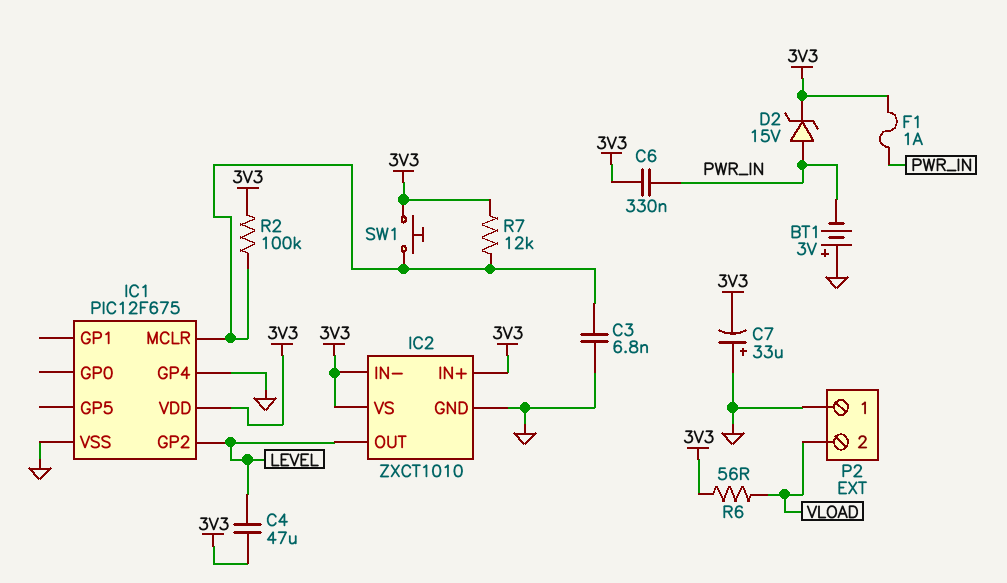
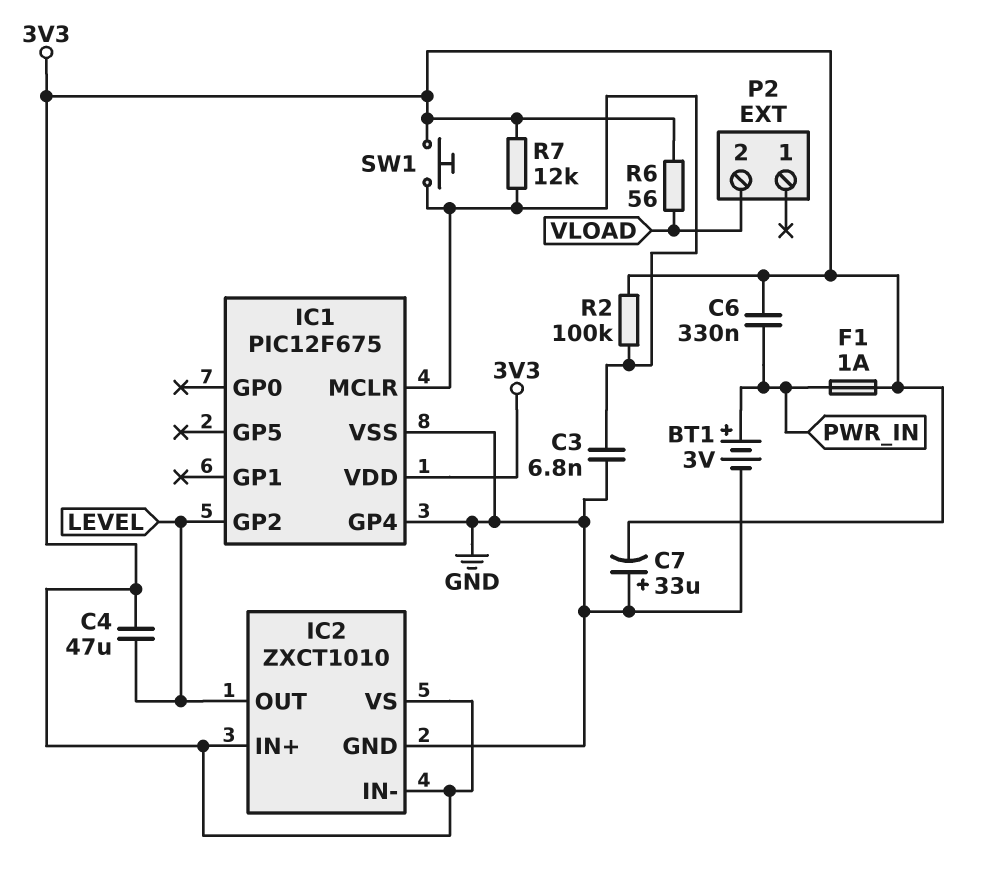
BT1: 3V (plus GND, minus PWR_IN) -> 3V (plus PWR_IN, minus GND)
D2: zener 15V (A PWR_IN, K 3V3) -> none
P2 pin 1: GND -> none

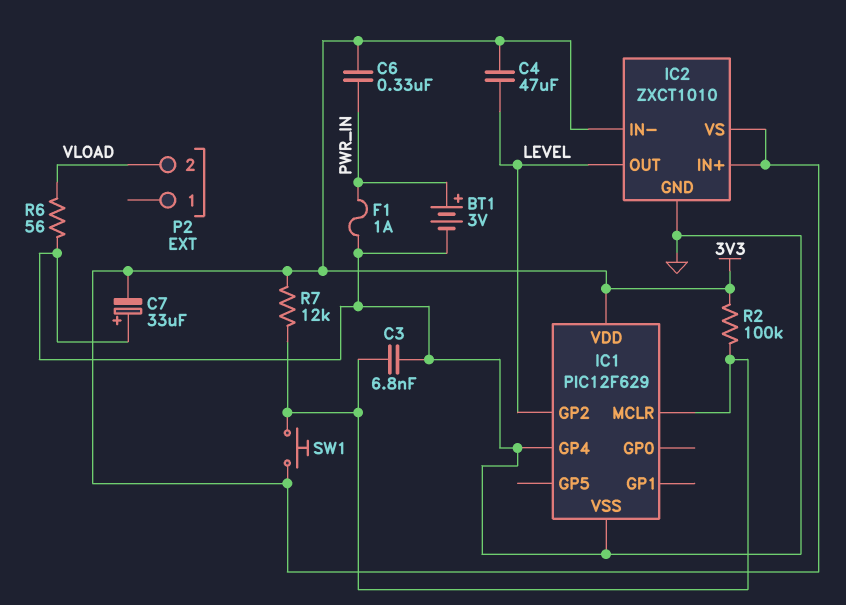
F1: 1A (3V3, PWR_IN) -> 1A (GND, PWR_IN)
IC1: PIC12F675 -> PIC12F629
R6: 56 (3V3, VLOAD) -> 56 (GND, VLOAD)

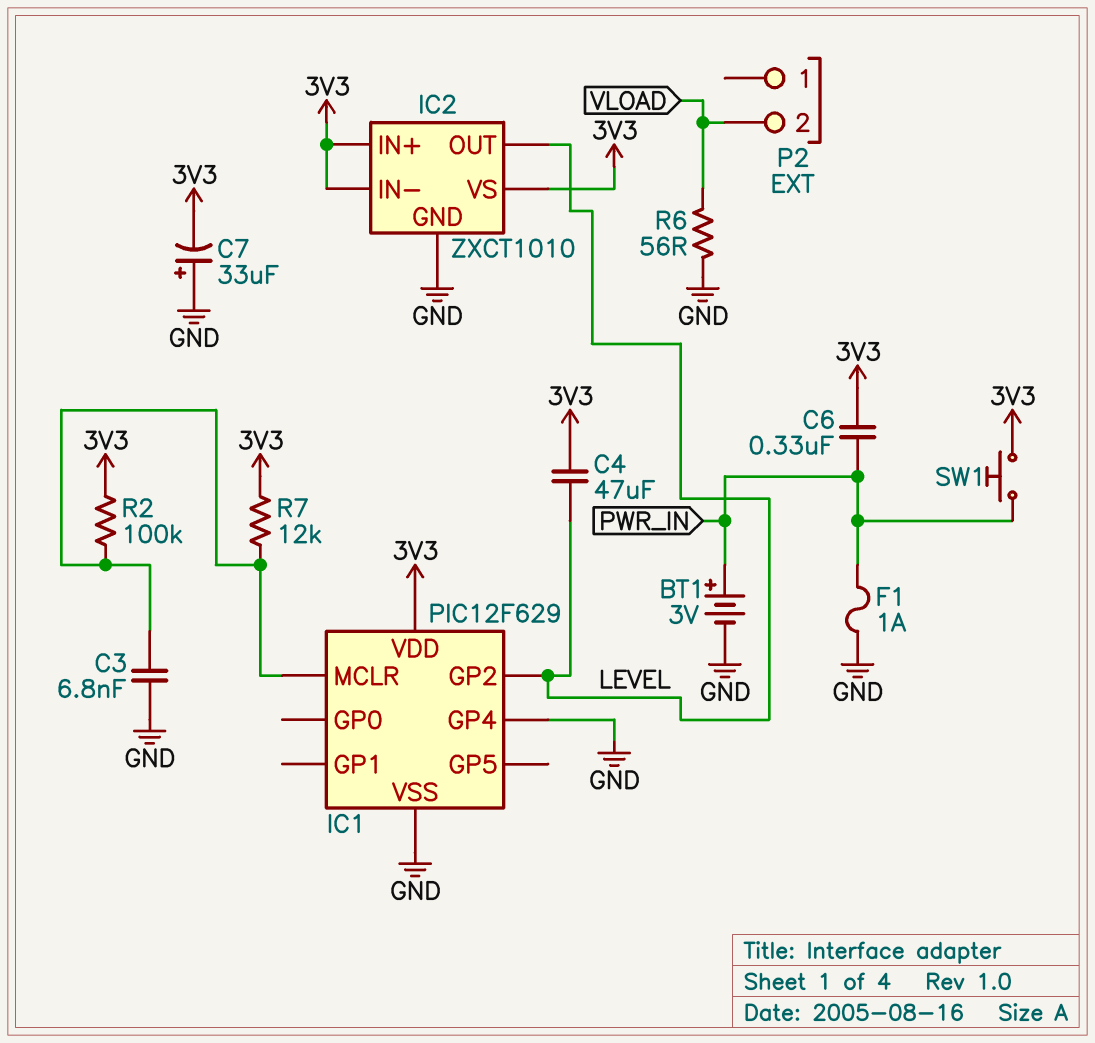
SW1: button (3V3, IC1/MCLR) -> button (3V3, PWR_IN)

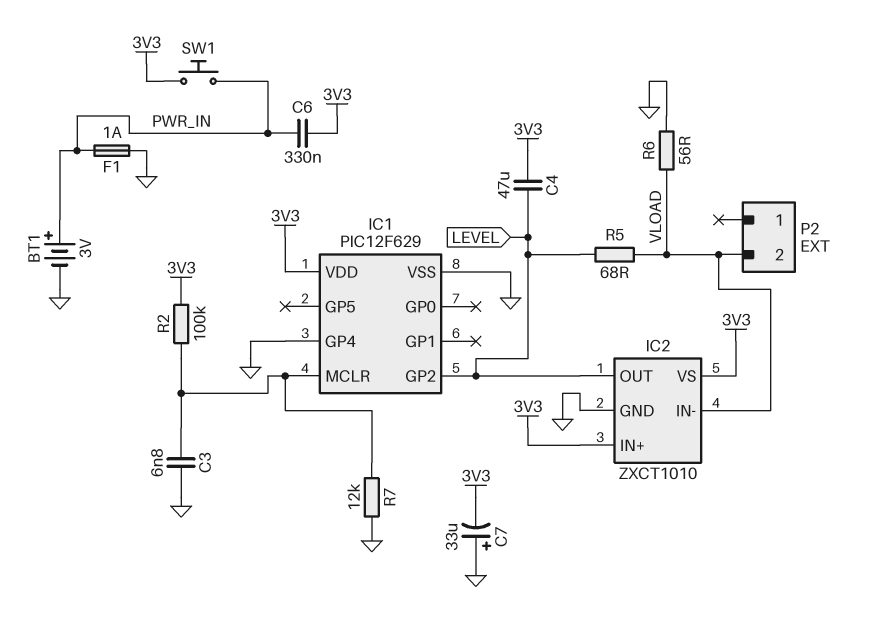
IC2 pin IN-: 3V3 -> VLOAD
R5: none -> 68 (LEVEL, VLOAD)
R7: 12k (3V3, IC1/MCLR) -> 12k (GND, IC1/MCLR)

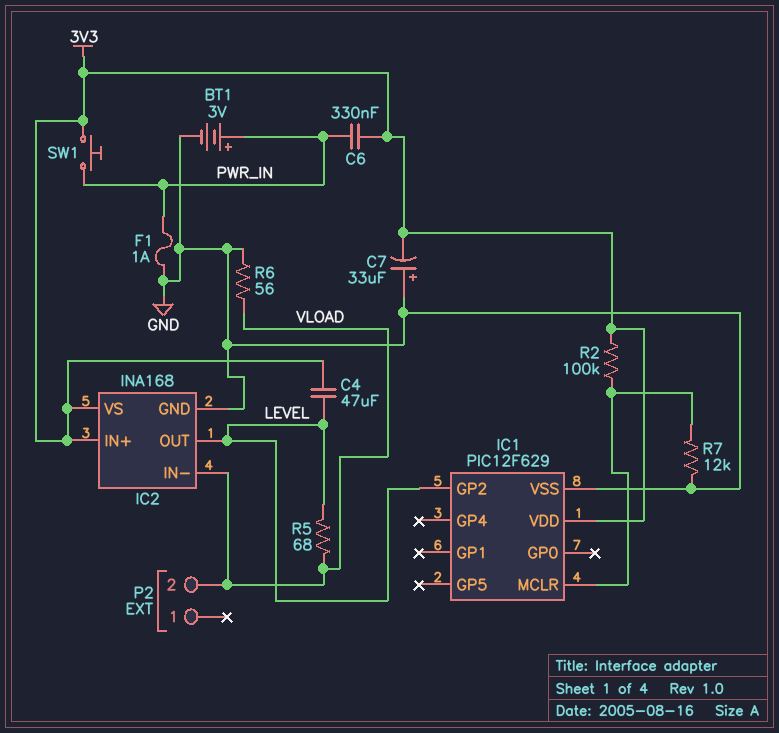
C3: 6.8nF (GND, IC1/MCLR) -> none
IC1 pin GP4: GND -> none
IC2: ZXCT1010 -> INA168

